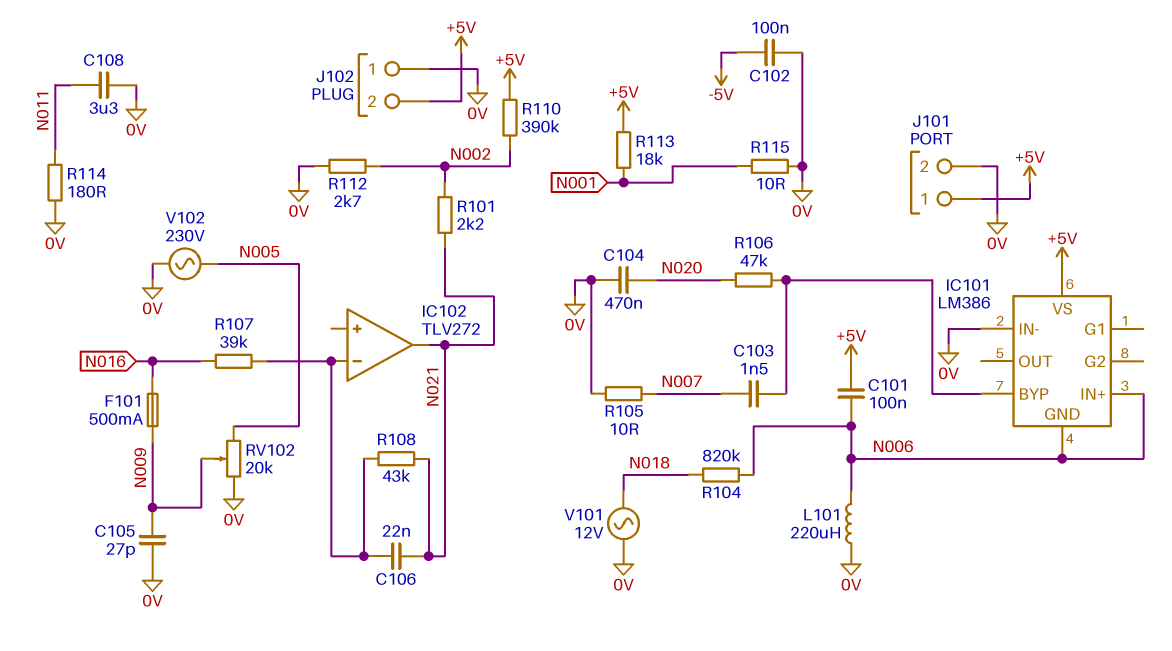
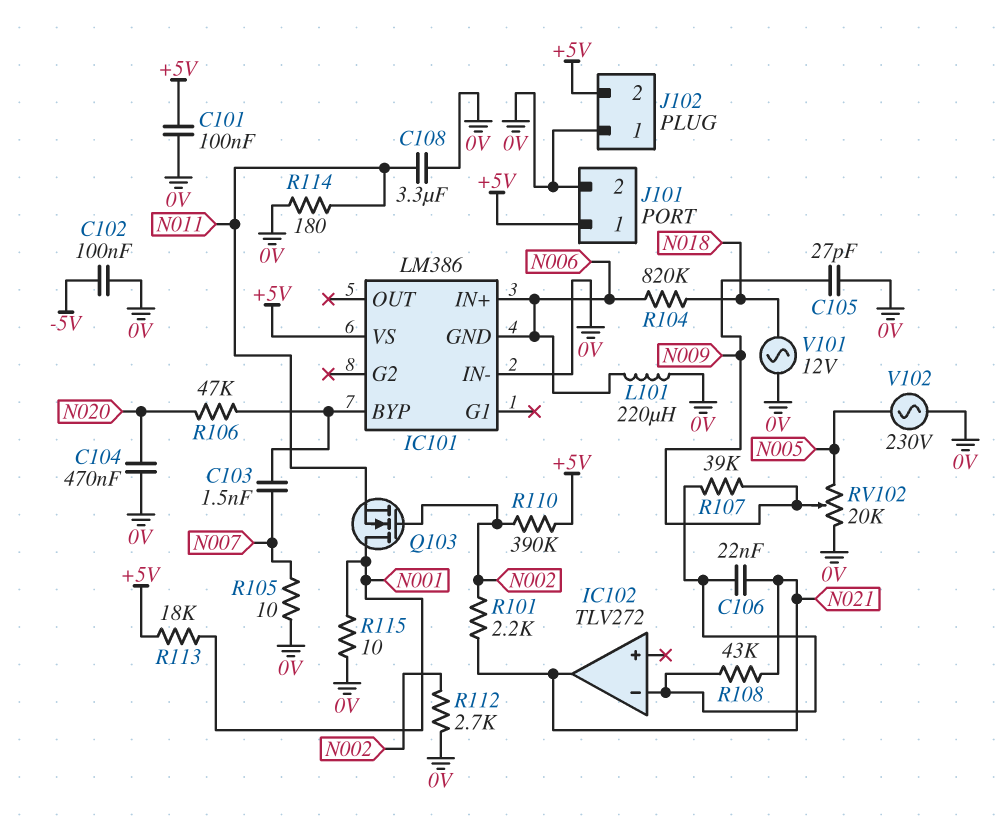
C101: 100nF (+5V, N006) -> 100nF (+5V, 0V)
F101: 500mA (N009, N016) -> none
Q103: none -> NMOS (G N002, D N001, S N011)
R107: 39k (IC102/in-, N016) -> 39k (IC102/in-, N009)

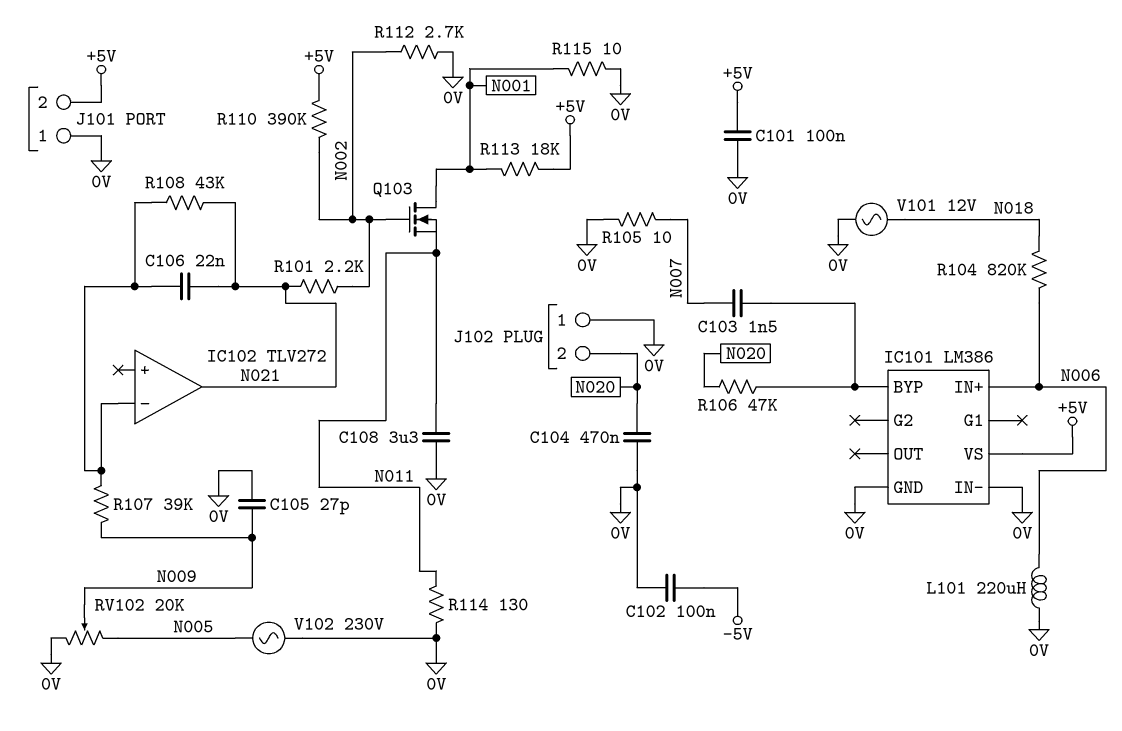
IC101 pin GND: N006 -> 0V
J101 pin 1: +5V -> 0V
J101 pin 2: 0V -> +5V
J102 pin 2: +5V -> N020
R114: 180 (0V, N011) -> 130 (0V, N011)

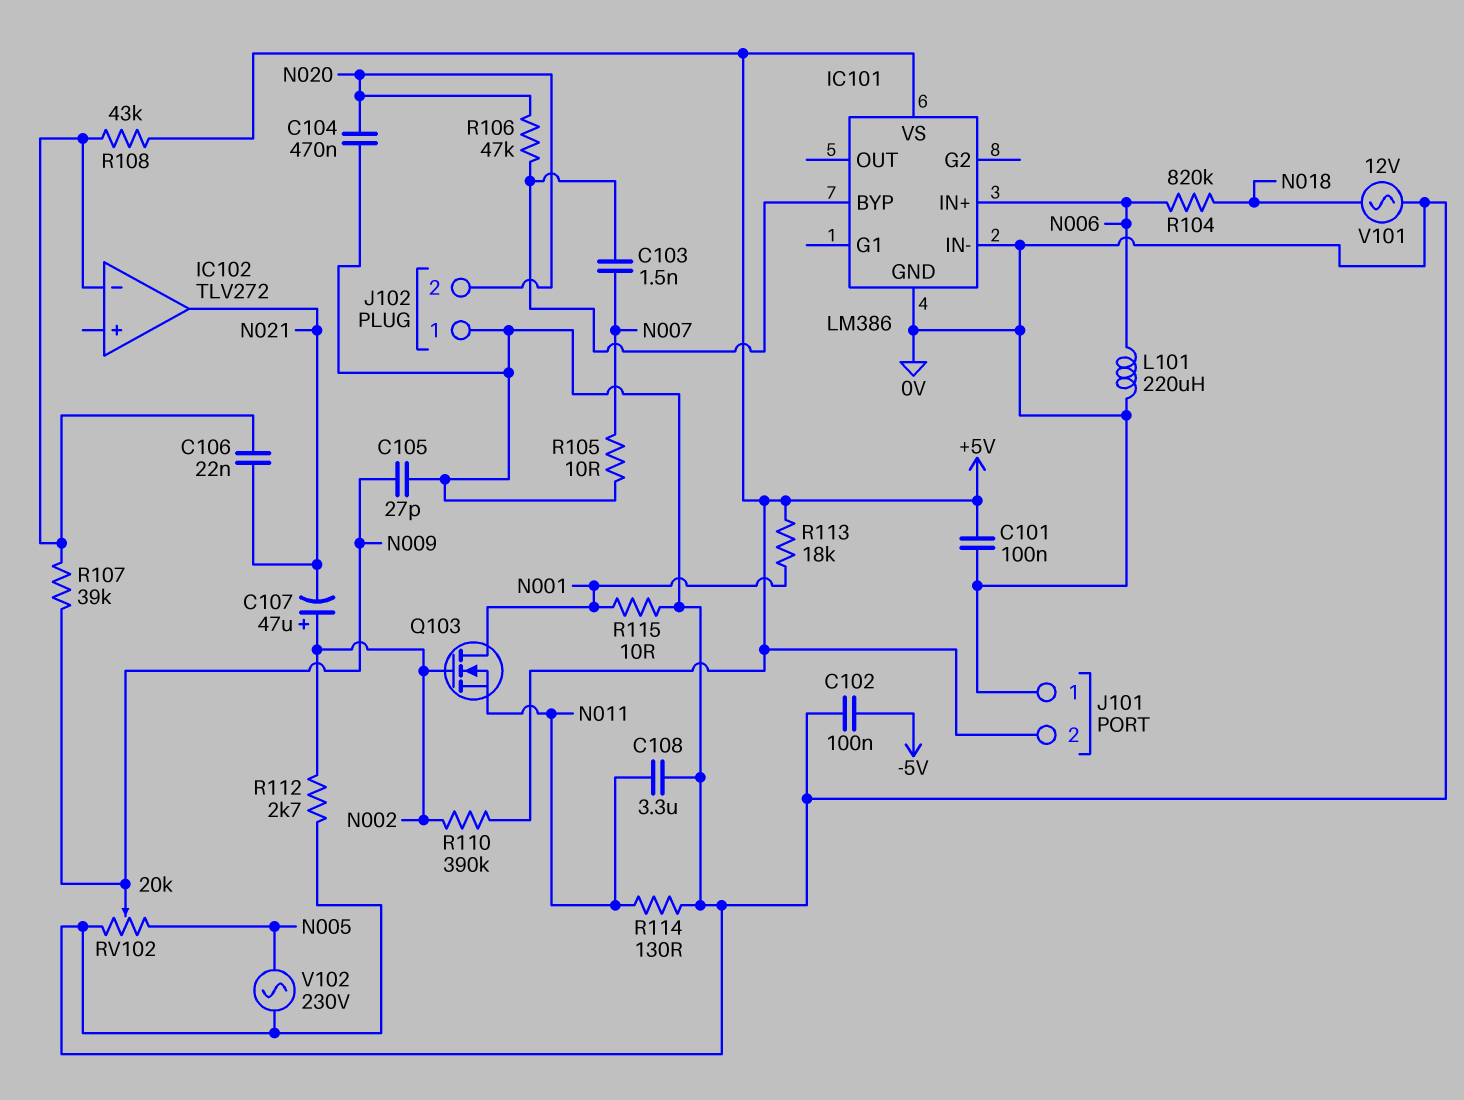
C107: none -> 47uF (plus N002, minus N021)
R101: 2.2k (N002, N021) -> none
R108: 43k (IC102/in-, N021) -> 43k (+5V, IC102/in-)

